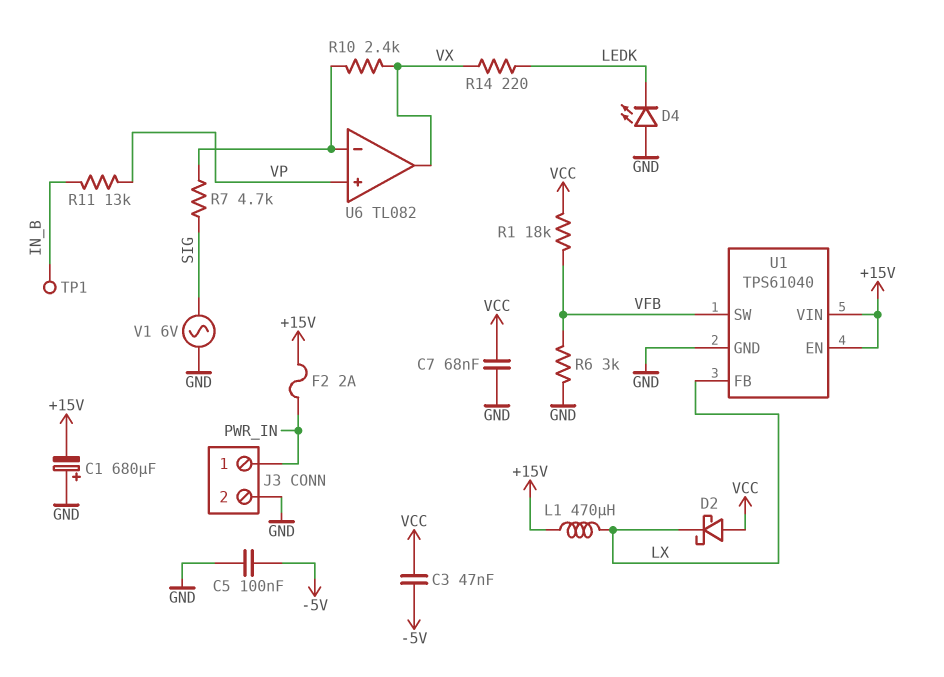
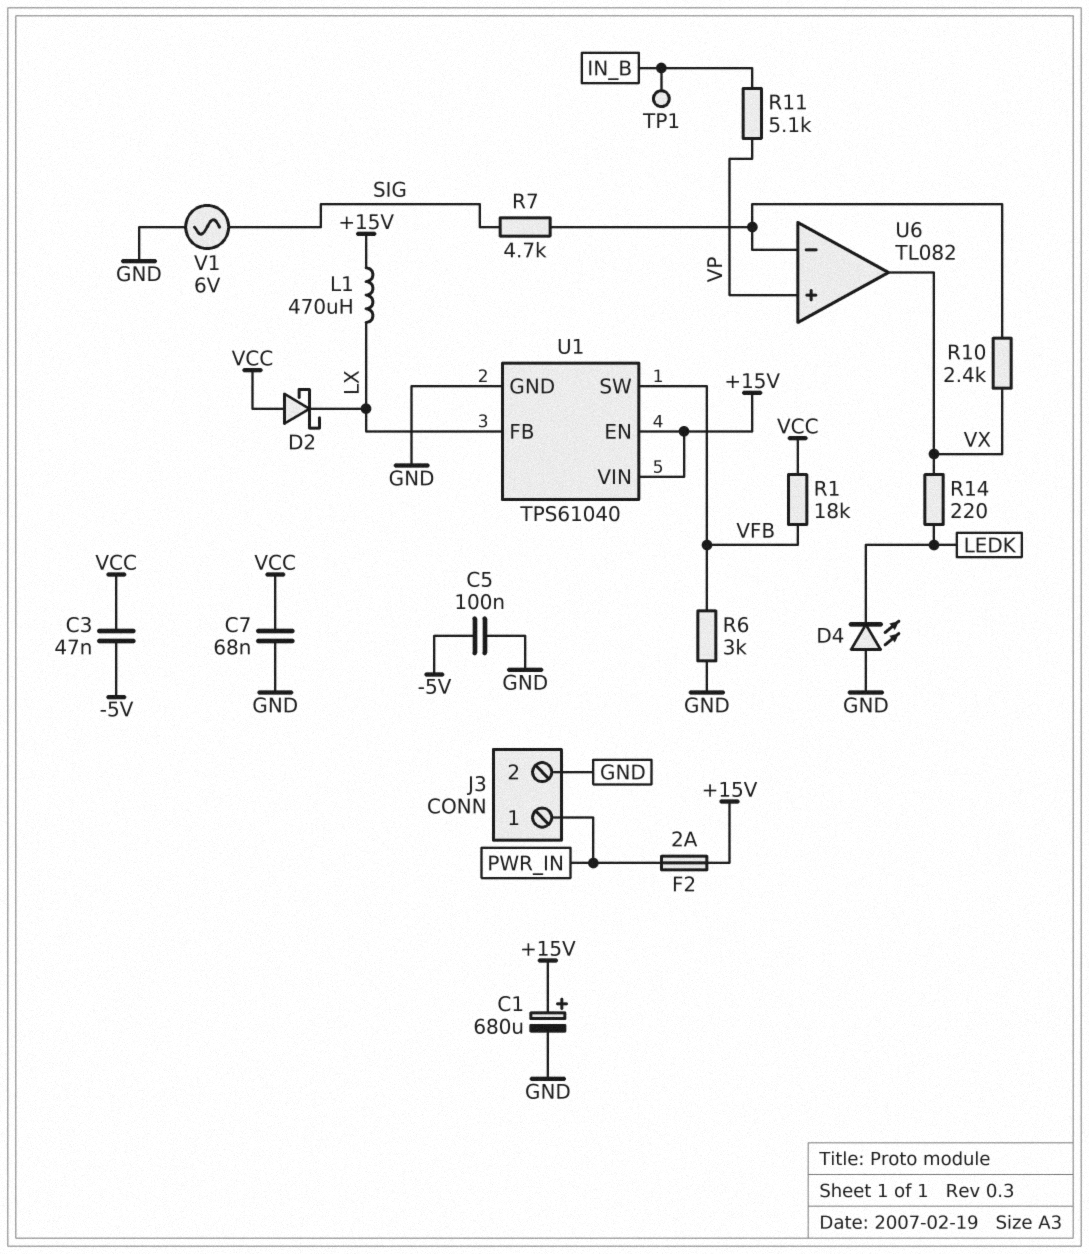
C1: 680uF (plus GND, minus +15V) -> 680uF (plus +15V, minus GND)
R11: 13k (IN_B, VP) -> 5.1k (IN_B, VP)

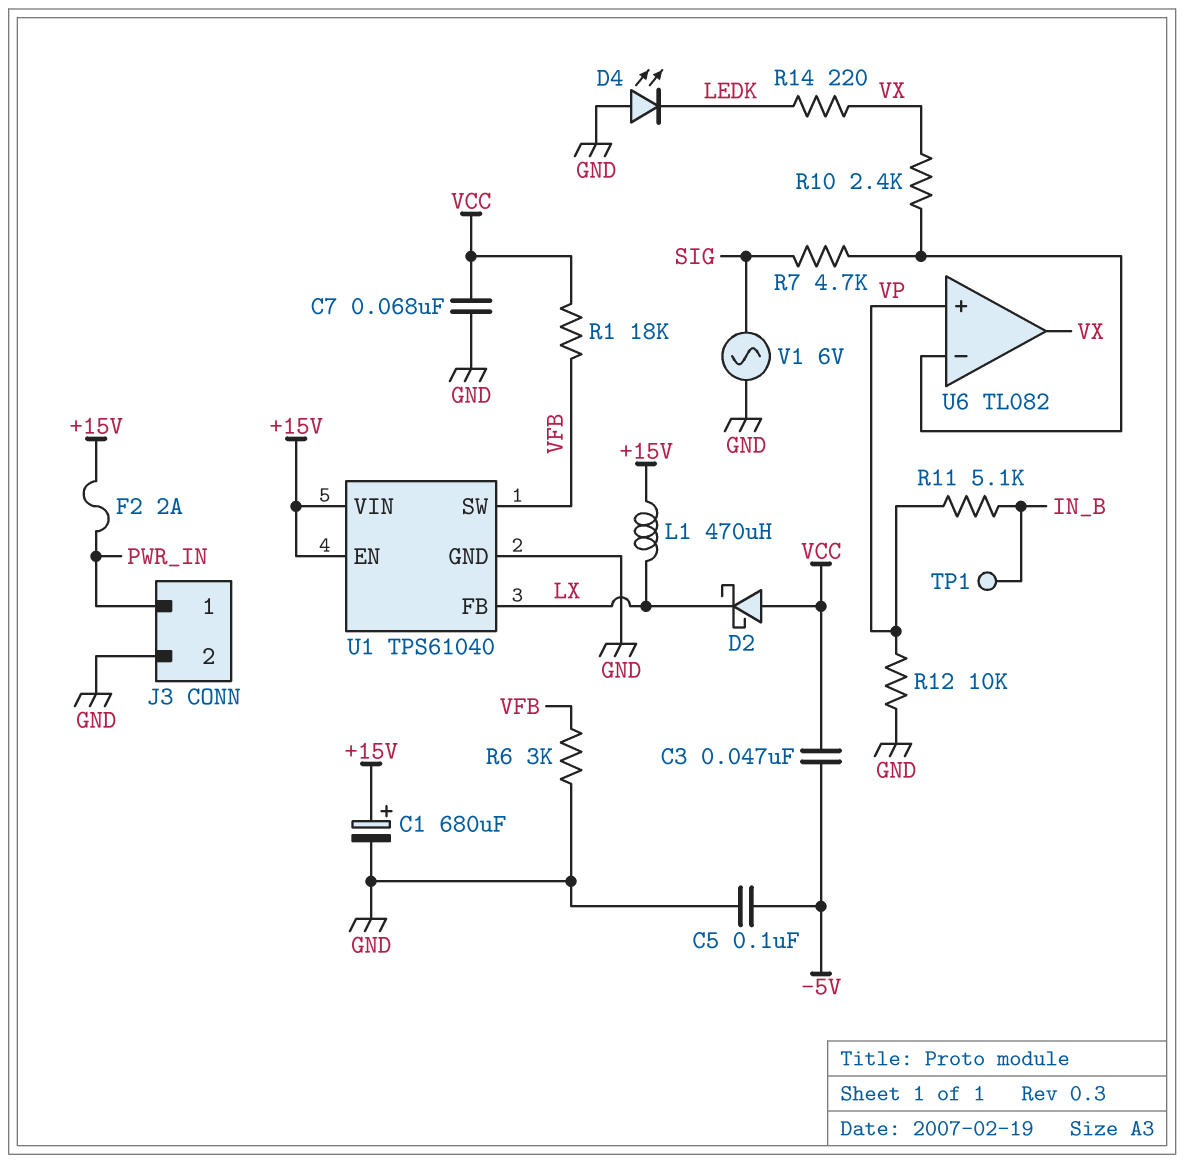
R12: none -> 10k (GND, VP)

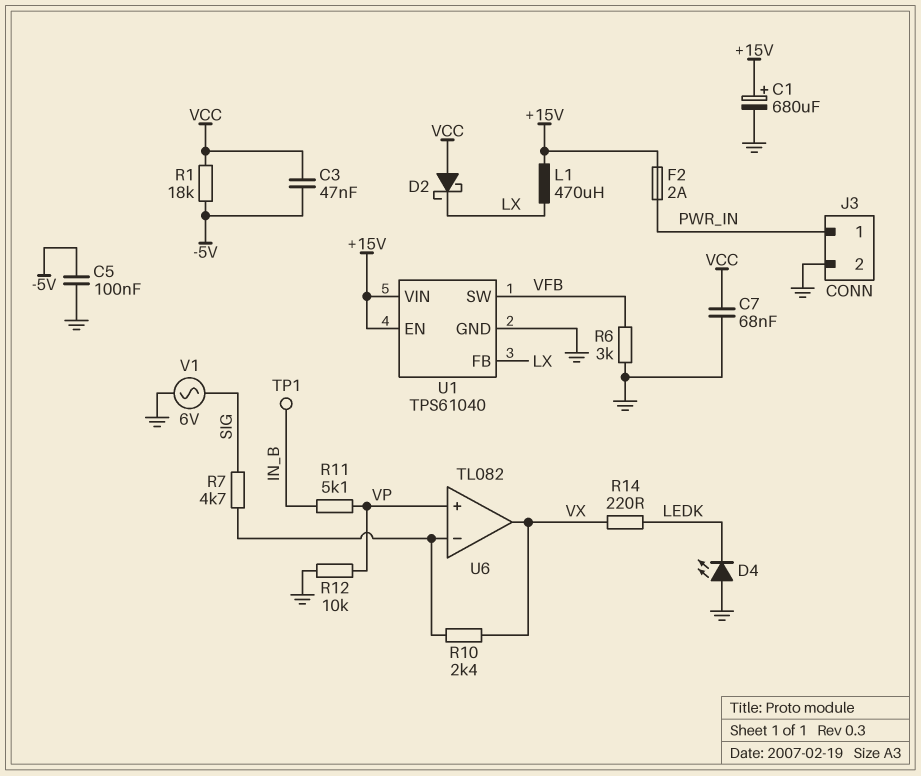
R1: 18k (VCC, VFB) -> 18k (-5V, VCC)

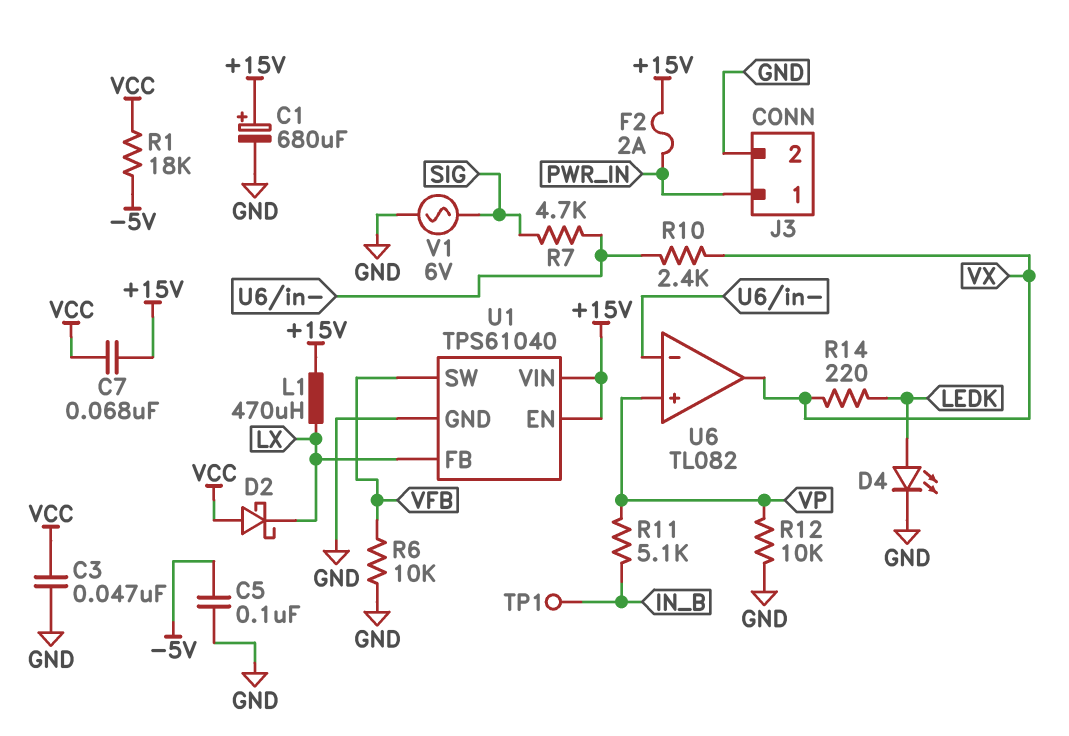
C3: 47nF (-5V, VCC) -> 47nF (GND, VCC)
C7: 68nF (GND, VCC) -> 68nF (+15V, VCC)
D4: LED (A GND, K LEDK) -> LED (A LEDK, K GND)
R6: 3k (GND, VFB) -> 10k (GND, VFB)

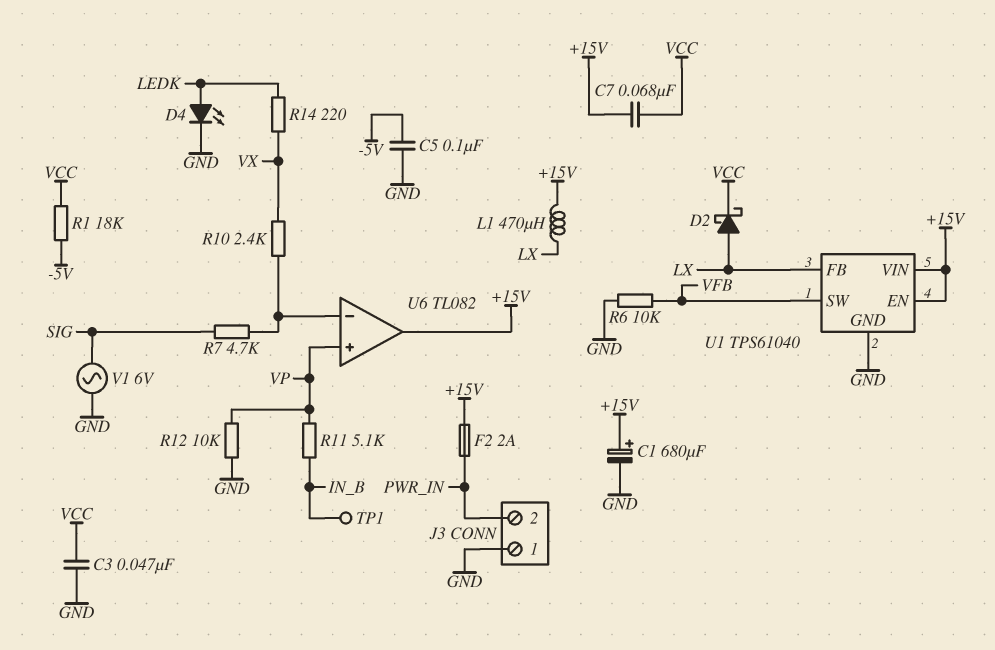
D2: schottky (A VCC, K LX) -> schottky (A LX, K VCC)
J3 pin 1: PWR_IN -> GND
J3 pin 2: GND -> PWR_IN
U6 pin out: VX -> +15V

